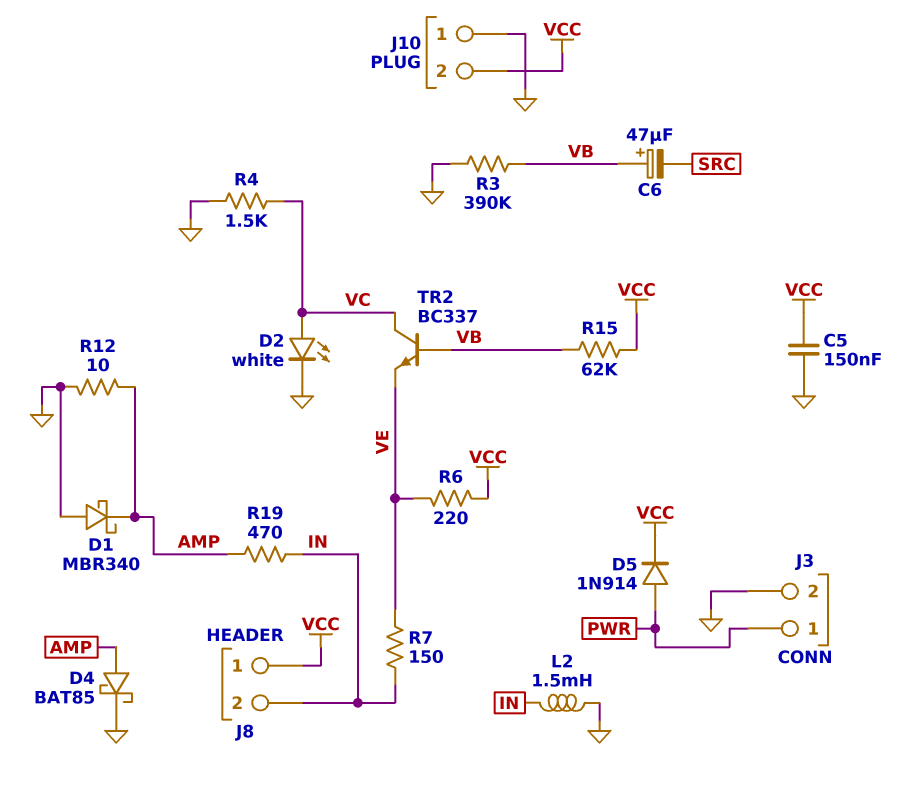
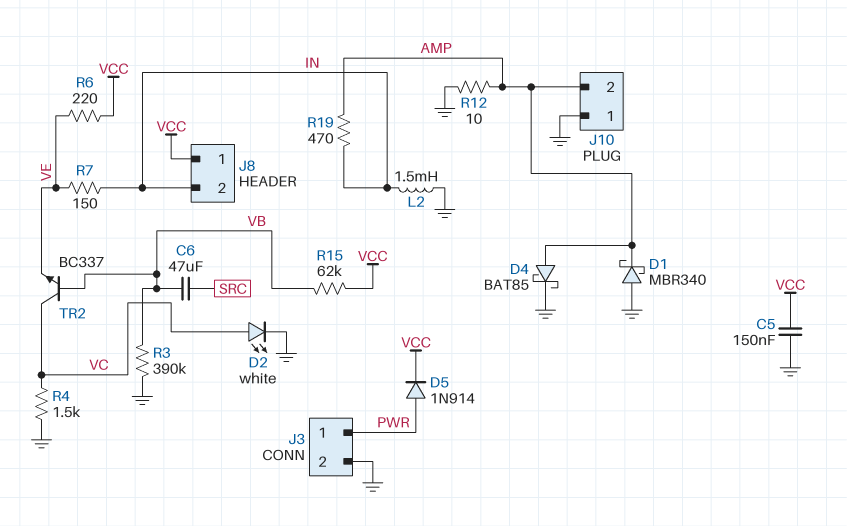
C6: 47uF (plus VB, minus SRC) -> 47uF (SRC, VB)
J10 pin 2: VCC -> AMP

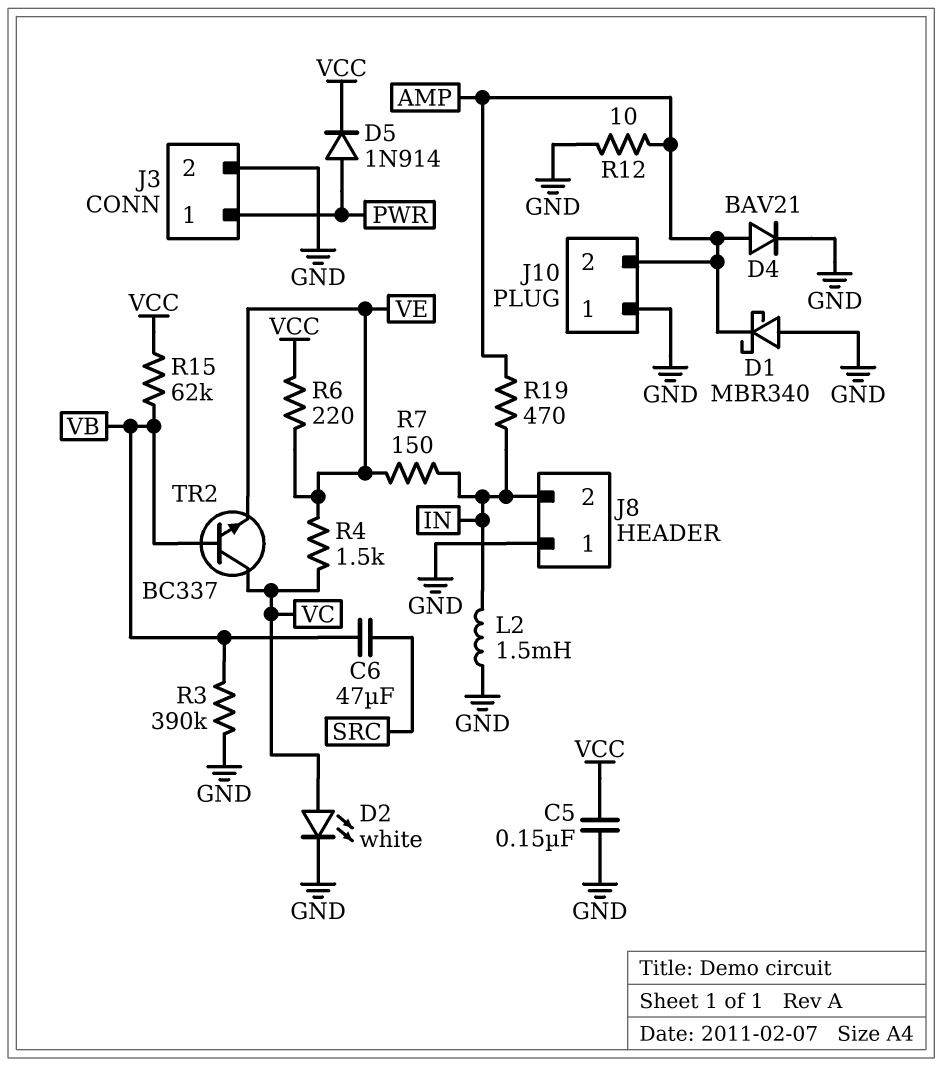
D4: schottky BAT85 (A AMP, K GND) -> diode BAV21 (A AMP, K GND)
J8 pin 1: VCC -> GND
R4: 1.5k (GND, VC) -> 1.5k (VC, VE)

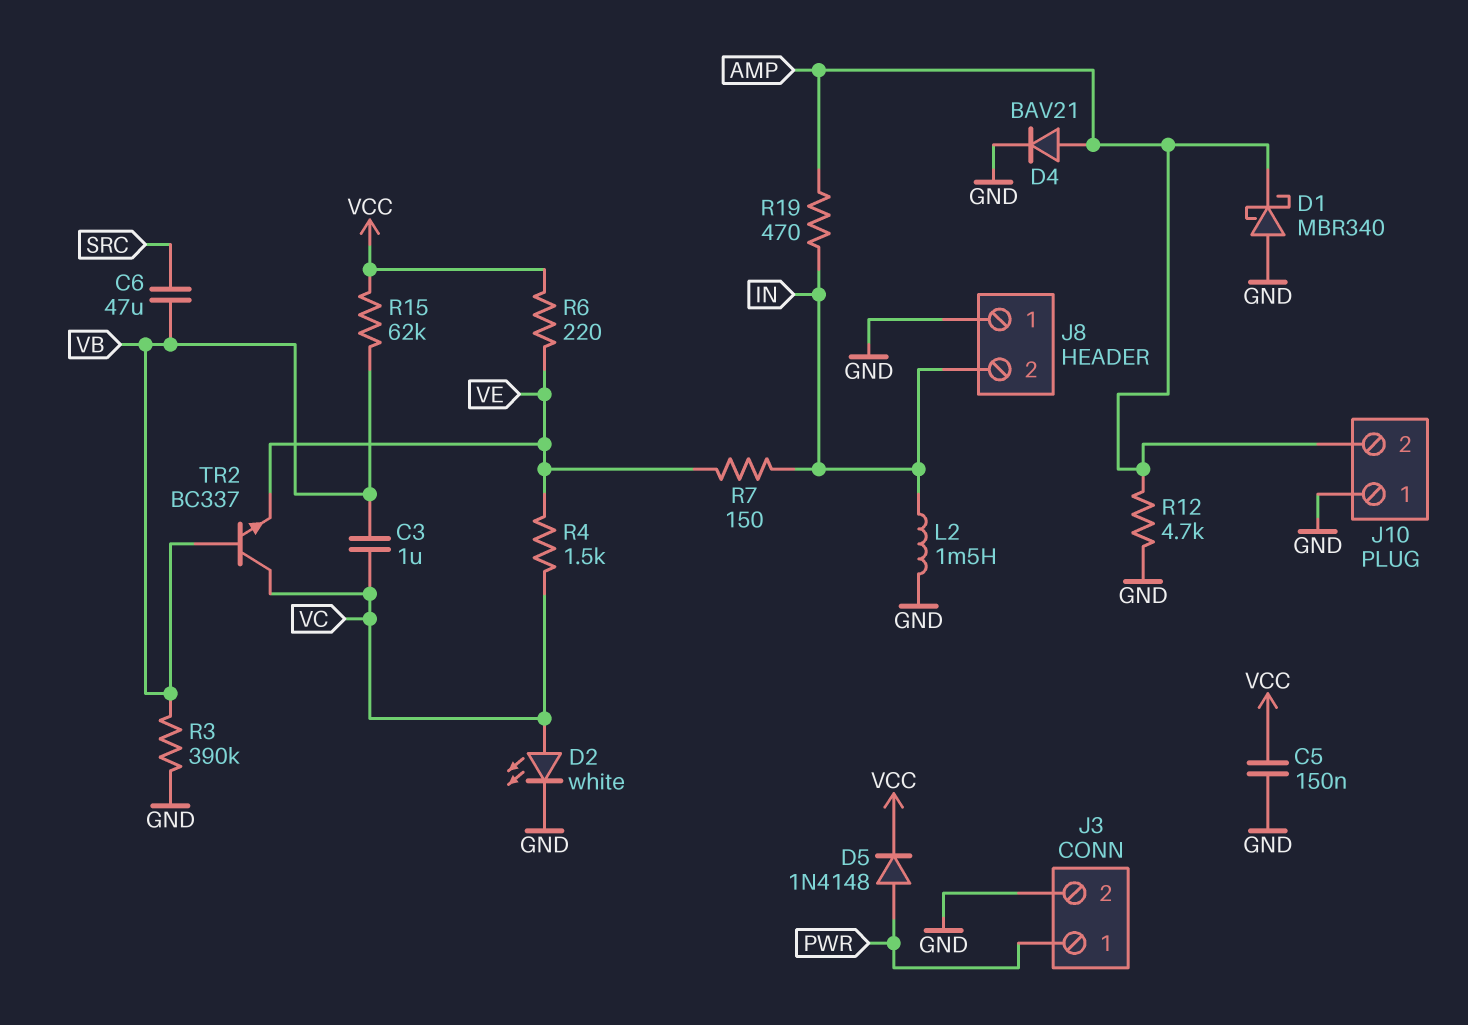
C3: none -> 1uF (VB, VC)
D5: diode 1N914 (A PWR, K VCC) -> diode 1N4148 (A PWR, K VCC)
R12: 10 (AMP, GND) -> 4.7k (AMP, GND)

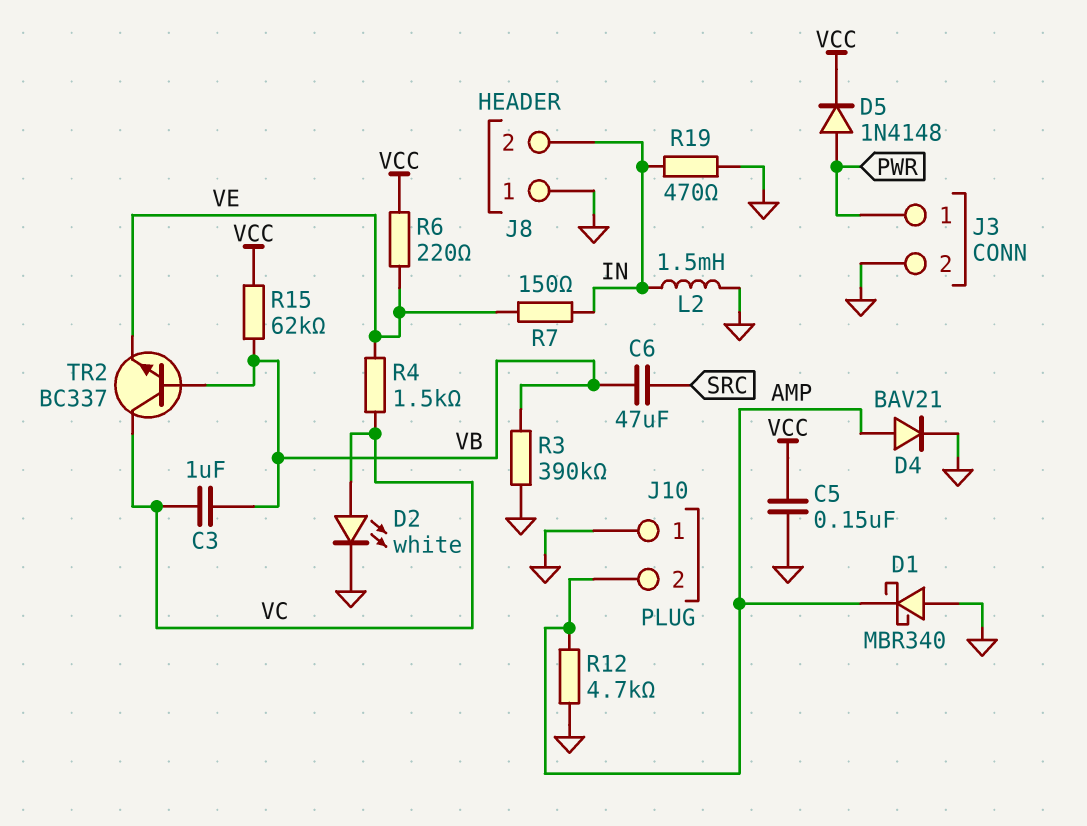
R19: 470 (AMP, IN) -> 470 (GND, IN)

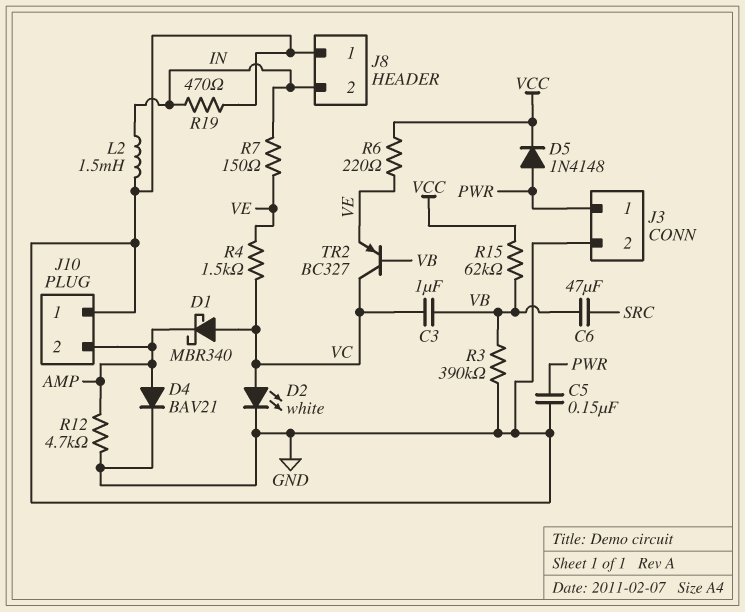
C5: 150nF (GND, VCC) -> 150nF (GND, PWR)
D1: schottky MBR340 (A GND, K AMP) -> schottky MBR340 (A VC, K AMP)
TR2: NPN BC337 (B VB, C VC, E VE) -> PNP BC327 (B VB, C VC, E VE)

